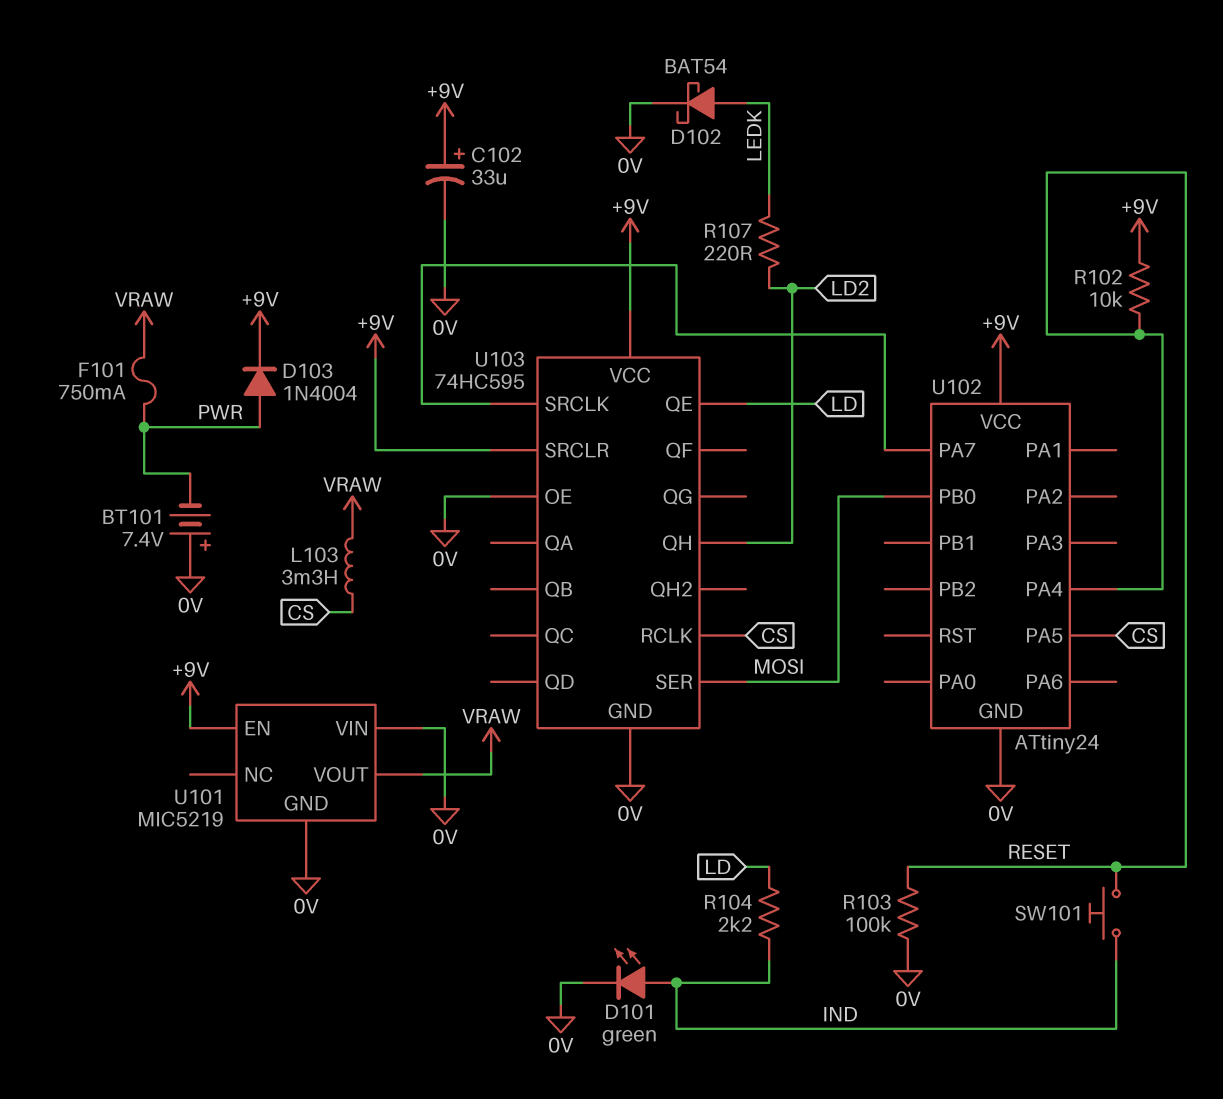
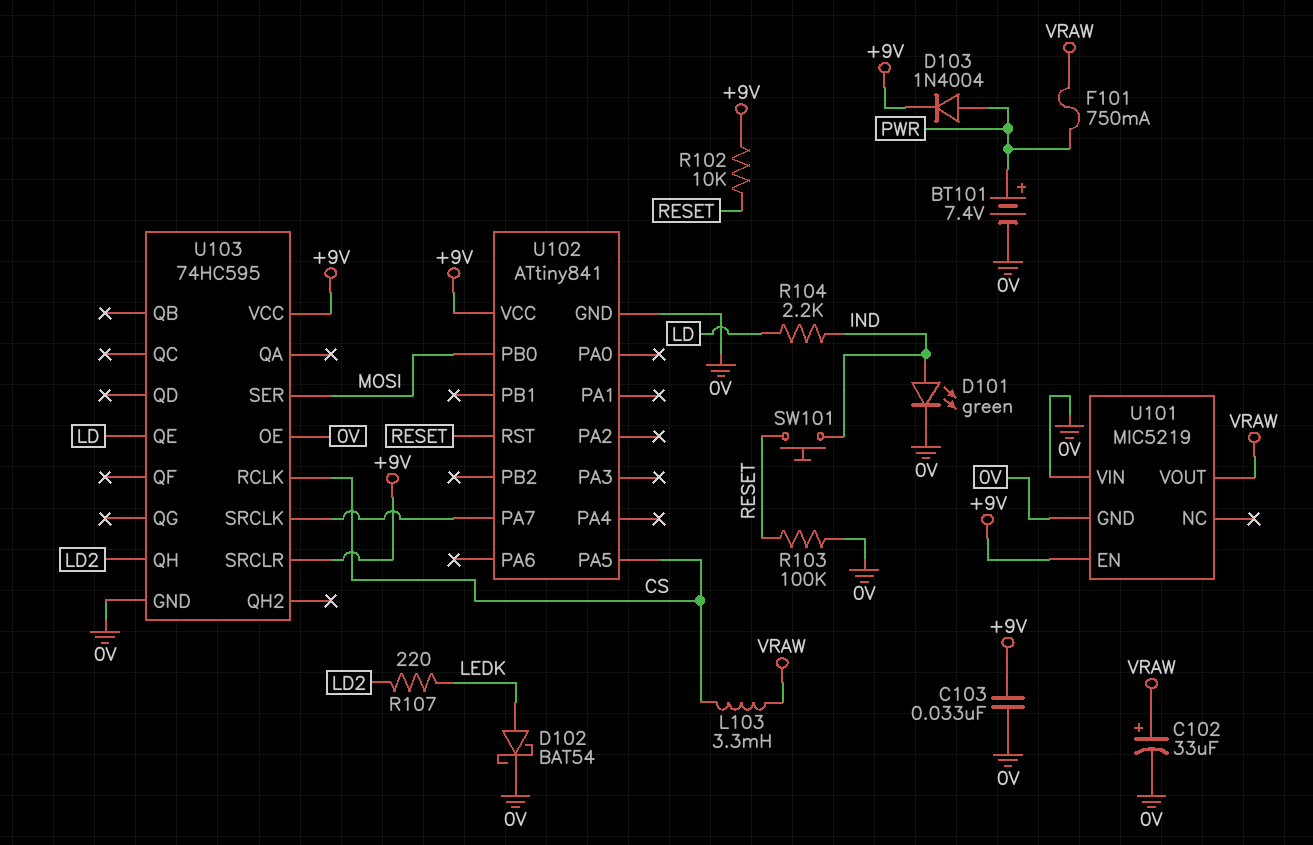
BT101: 7.4V (plus 0V, minus PWR) -> 7.4V (plus PWR, minus 0V)
C102: 33uF (plus +9V, minus 0V) -> 33uF (plus VRAW, minus 0V)
C103: none -> 33nF (+9V, 0V)
U102: ATtiny24 -> ATtiny841
U102 pin PA4: RESET -> none
U102 pin RST: none -> RESET

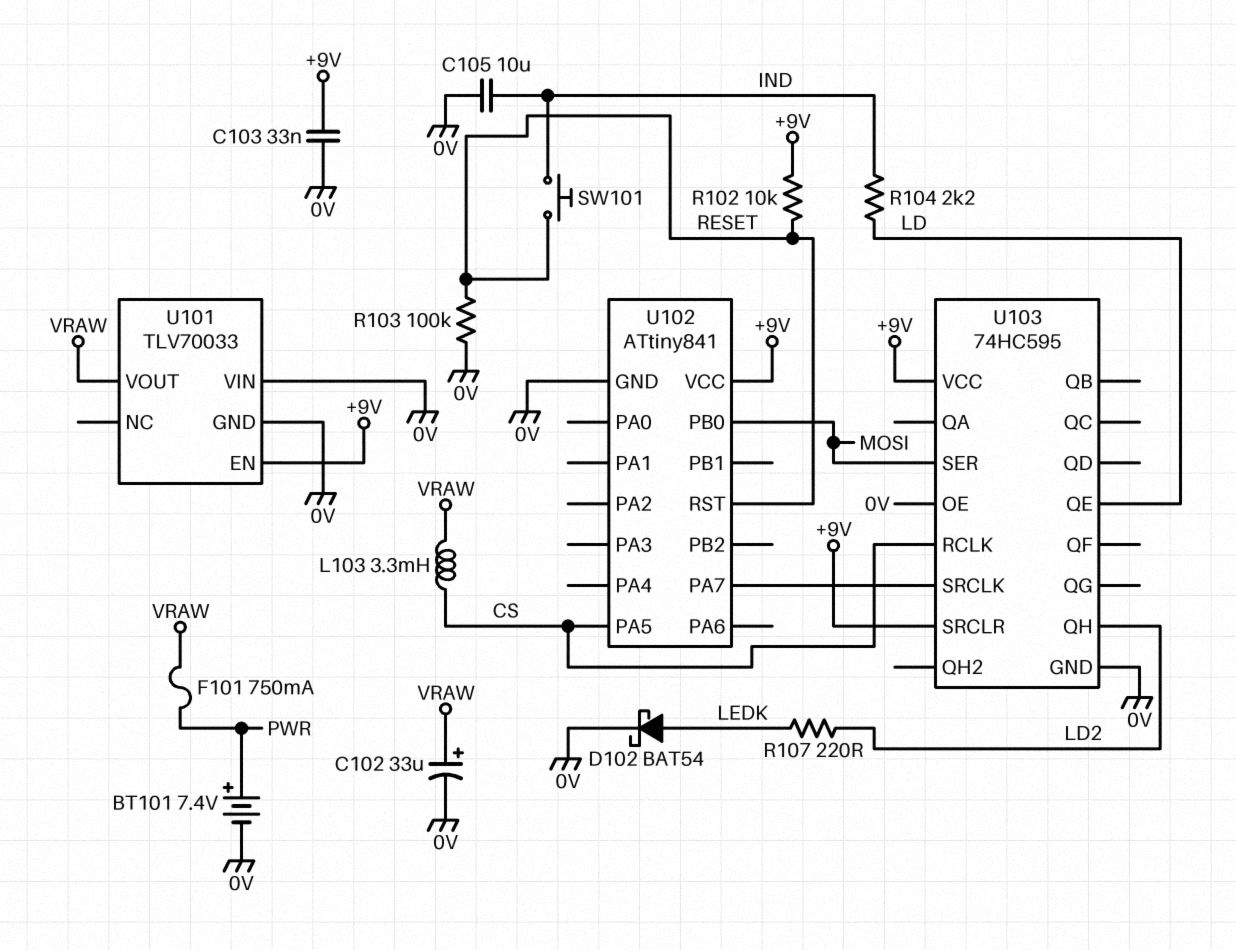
C105: none -> 10uF (0V, IND)
D101: LED green (A IND, K 0V) -> none
D103: diode 1N4004 (A PWR, K +9V) -> none
U101: MIC5219 -> TLV70033

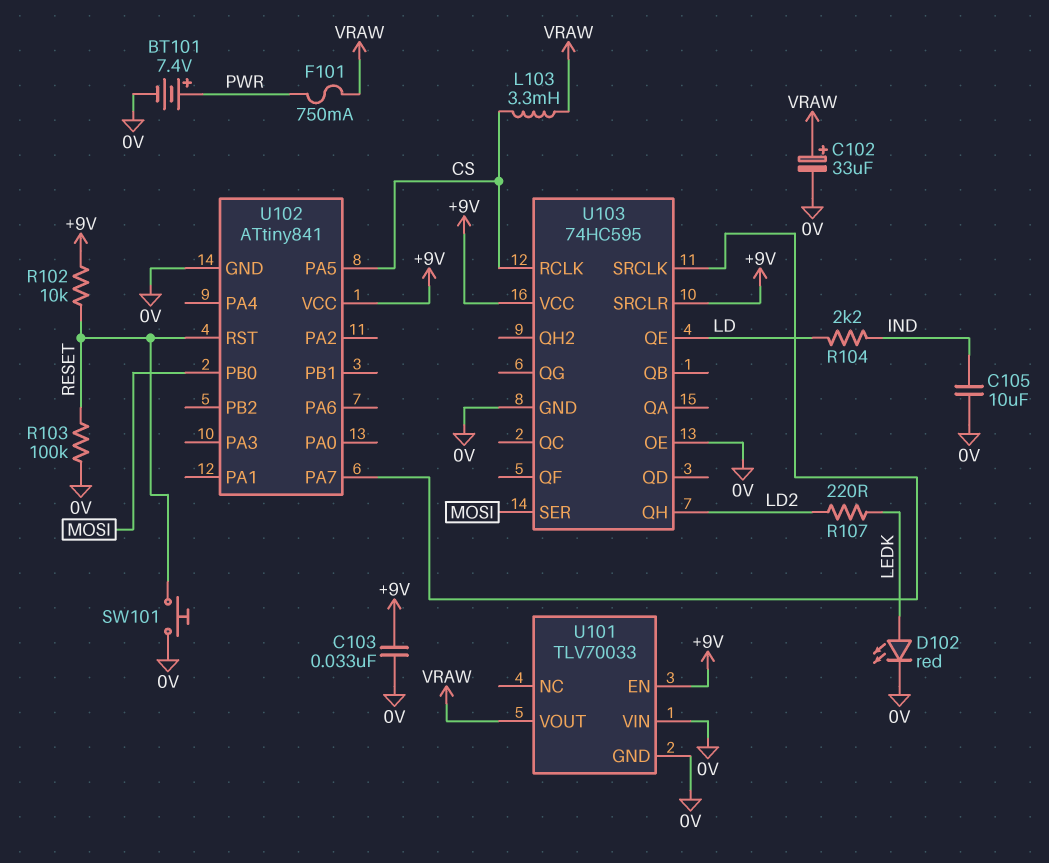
D102: schottky BAT54 (A LEDK, K 0V) -> LED red (A LEDK, K 0V)
SW101: button (IND, RESET) -> button (0V, RESET)

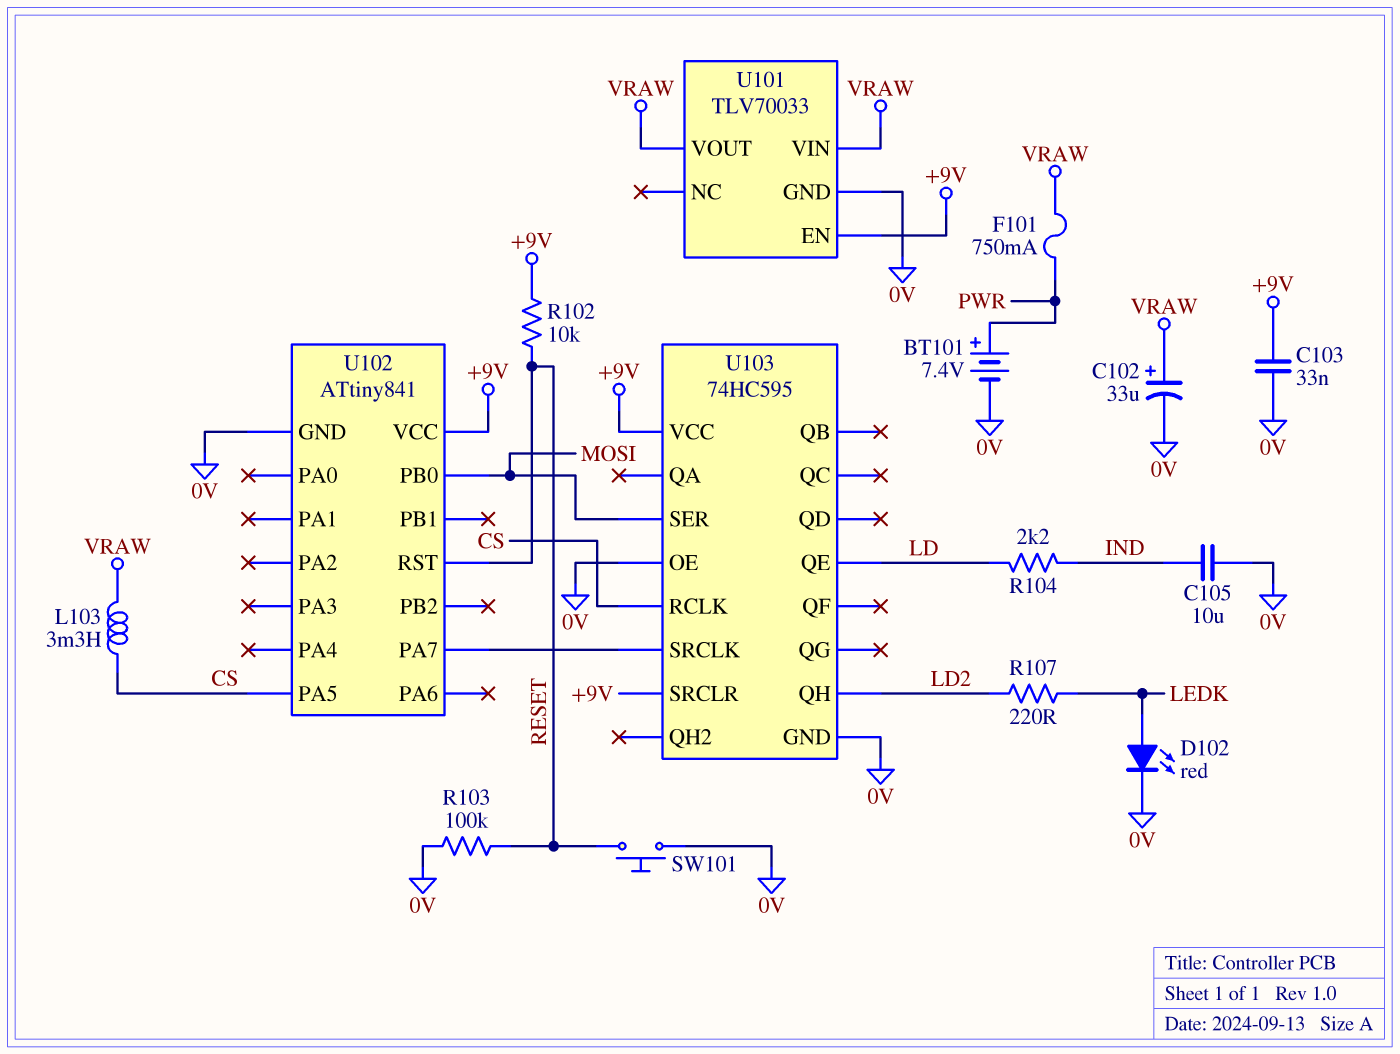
U101 pin VIN: 0V -> VRAW

